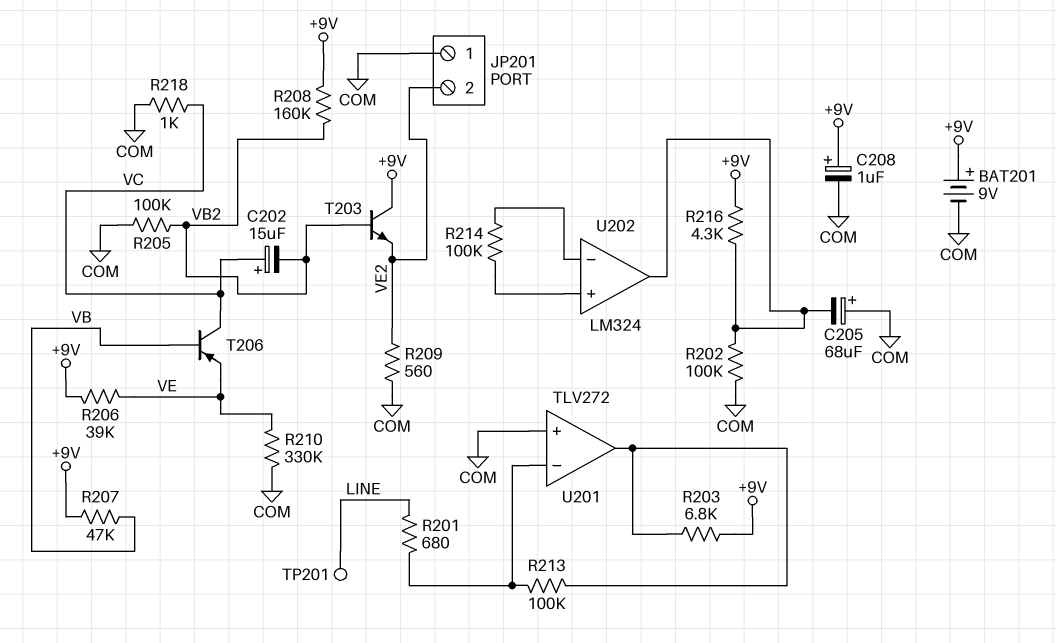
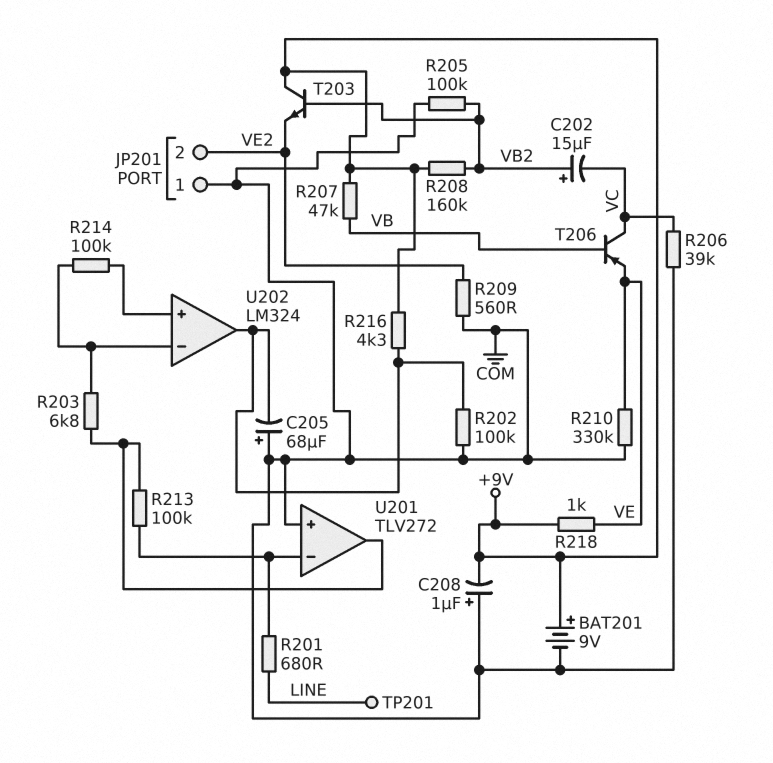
C202: 15uF (plus VC, minus VB2) -> 15uF (plus VB2, minus VC)
C208: 1uF (plus +9V, minus COM) -> 1uF (plus COM, minus +9V)
R203: 6.8k (+9V, U201/out) -> 6.8k (U201/out, U202/in-)
R206: 39k (+9V, VE) -> 39k (COM, VC)
R218: 1k (COM, VC) -> 1k (+9V, VE)

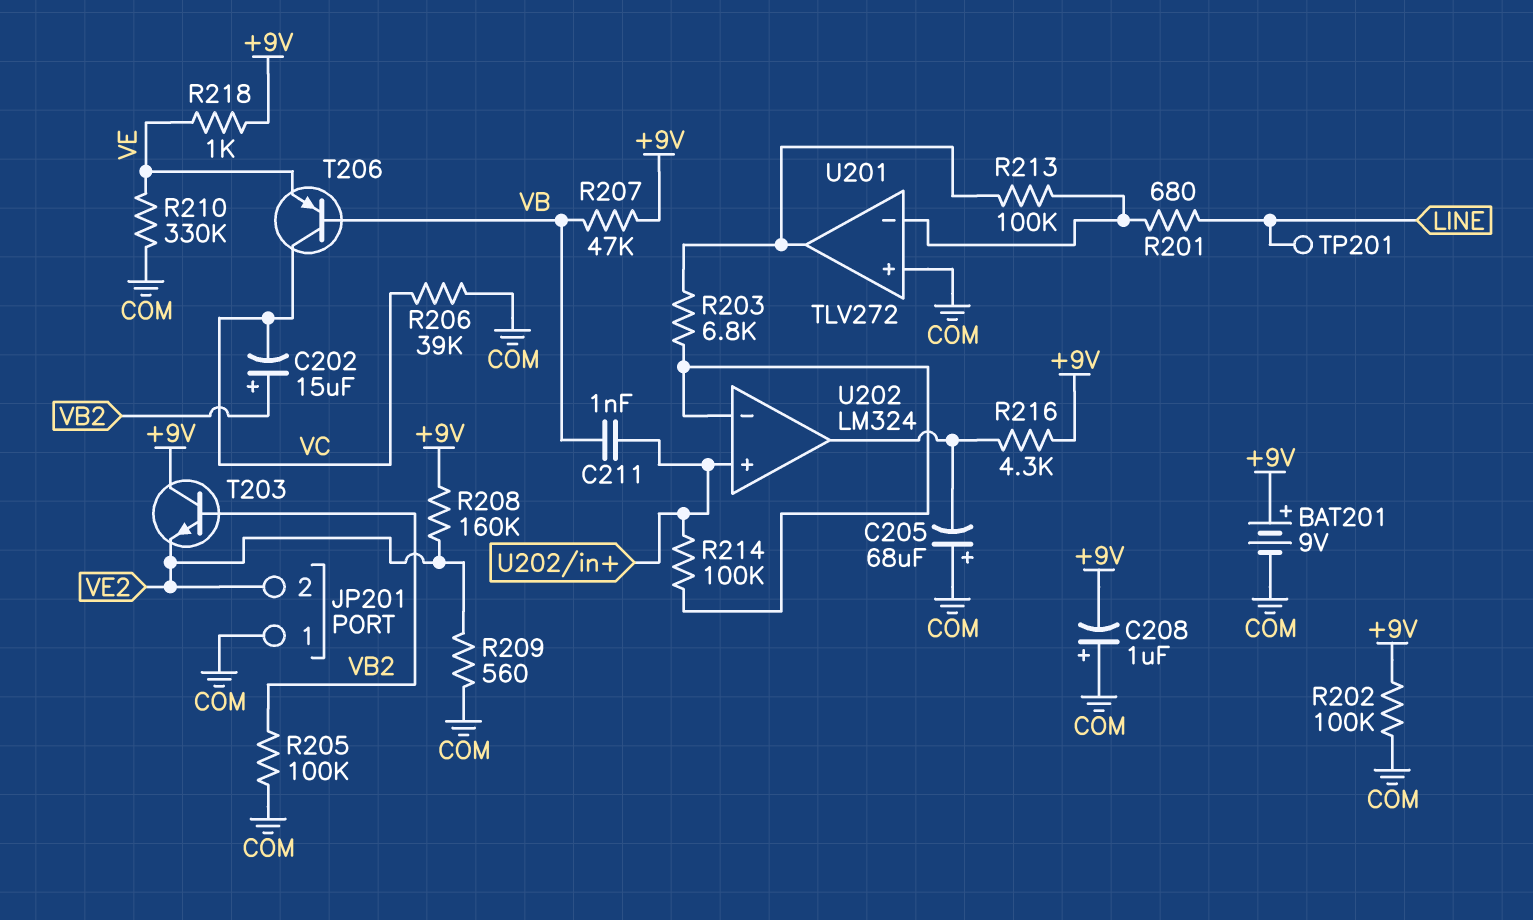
C211: none -> 1nF (U202/in+, VB)
R202: 100k (COM, U202/out) -> 100k (+9V, COM)
R208: 160k (+9V, VB2) -> 160k (+9V, VE2)

